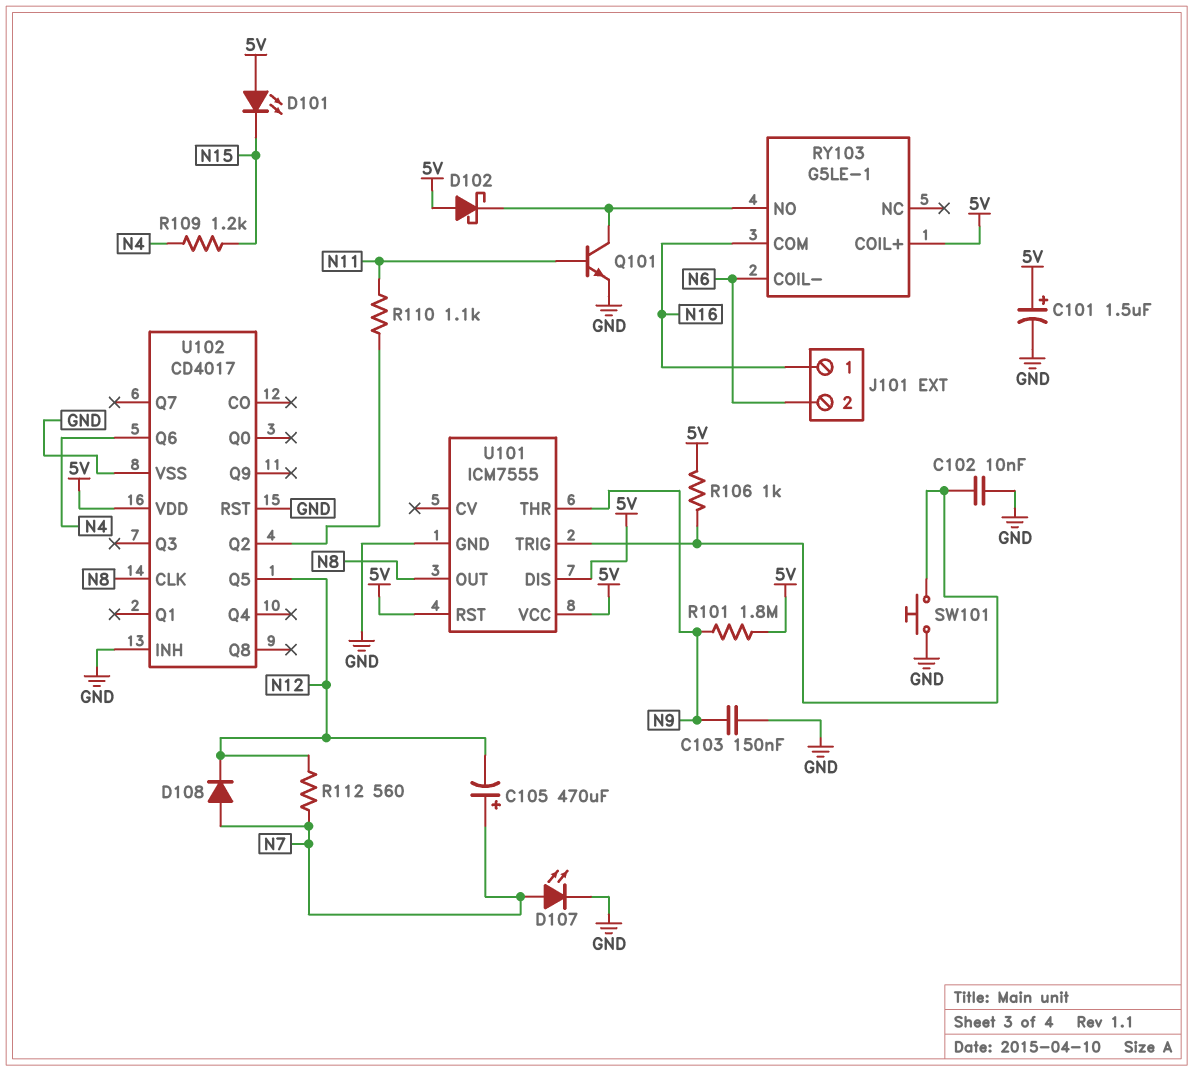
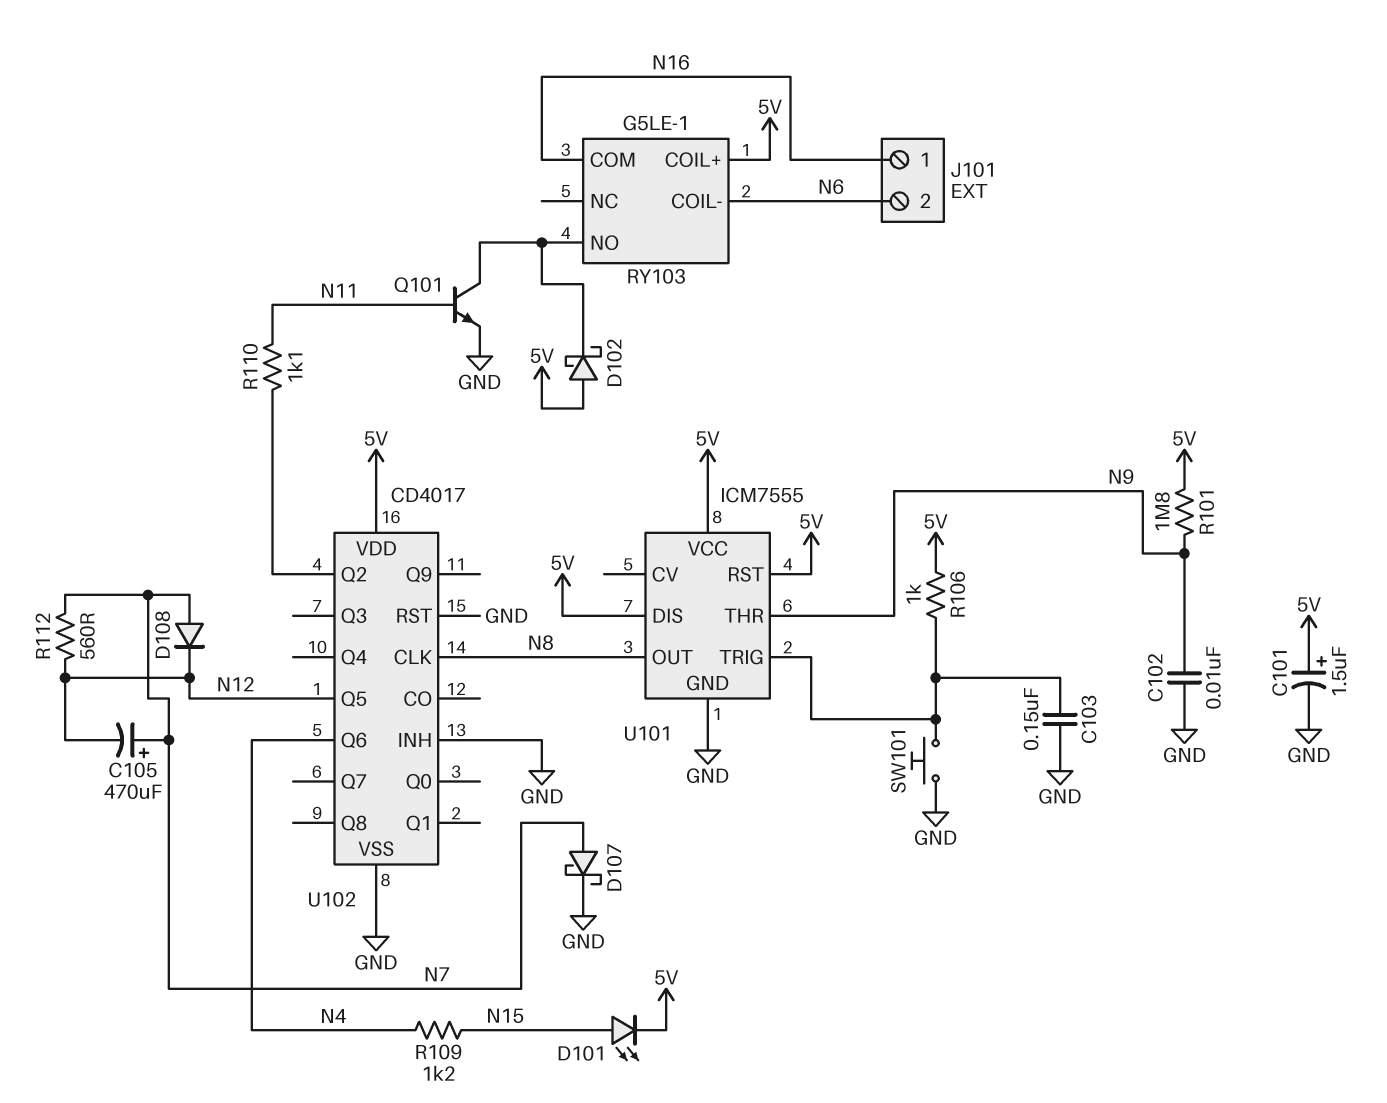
C102: 10nF (GND, U101/TRIG) -> 10nF (GND, N9)
C103: 150nF (GND, N9) -> 150nF (GND, U101/TRIG)
D101: LED (A 5V, K N15) -> LED (A N15, K 5V)
D107: LED (A N7, K GND) -> schottky (A N7, K GND)

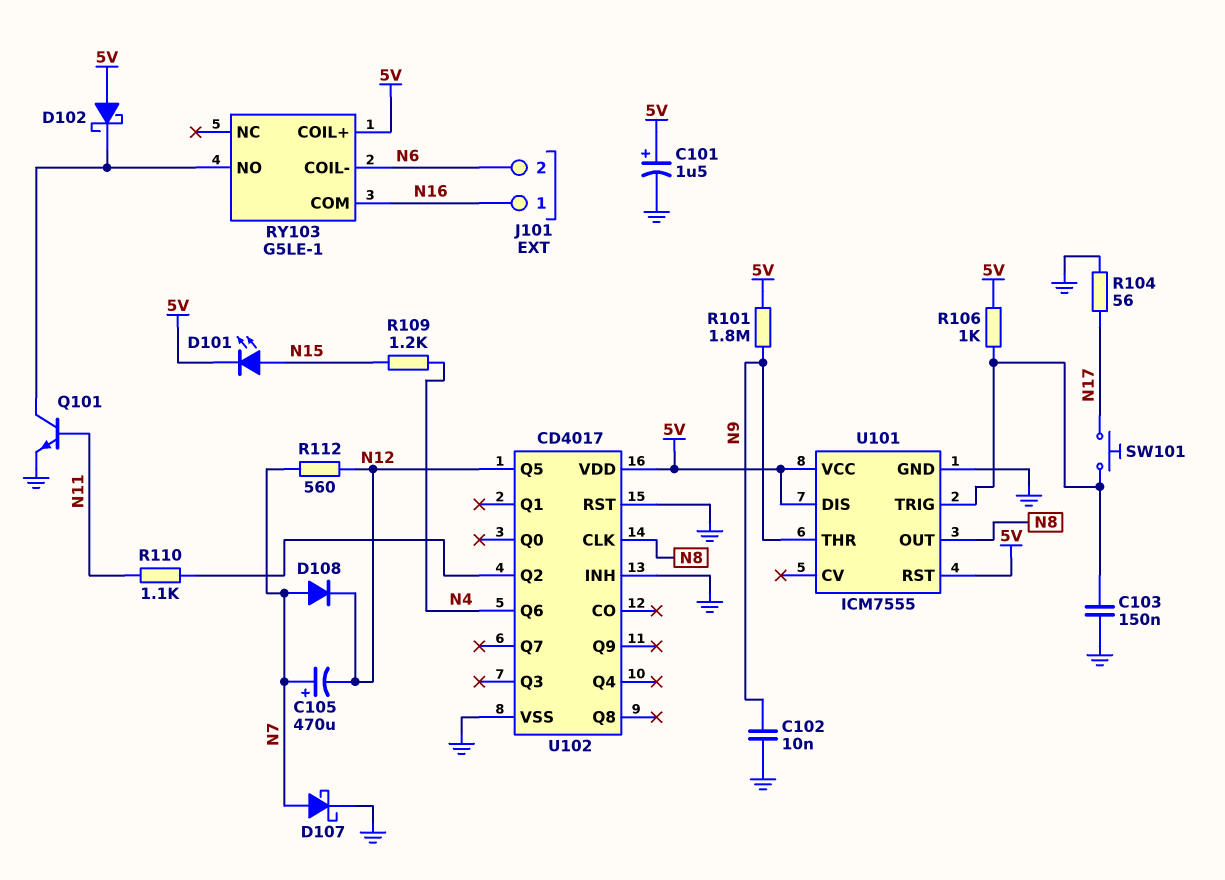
R104: none -> 56 (GND, N17)
SW101: button (GND, U101/TRIG) -> button (N17, U101/TRIG)

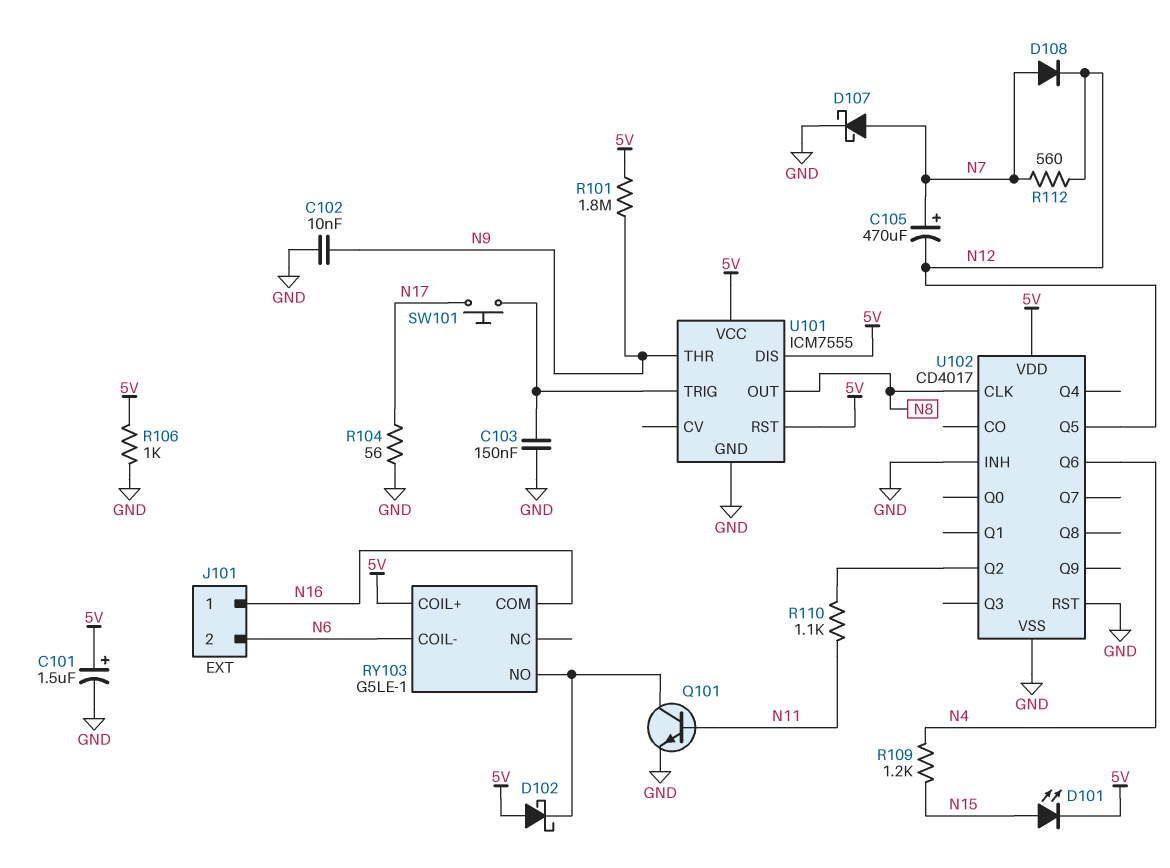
R106: 1k (5V, U101/TRIG) -> 1k (5V, GND)

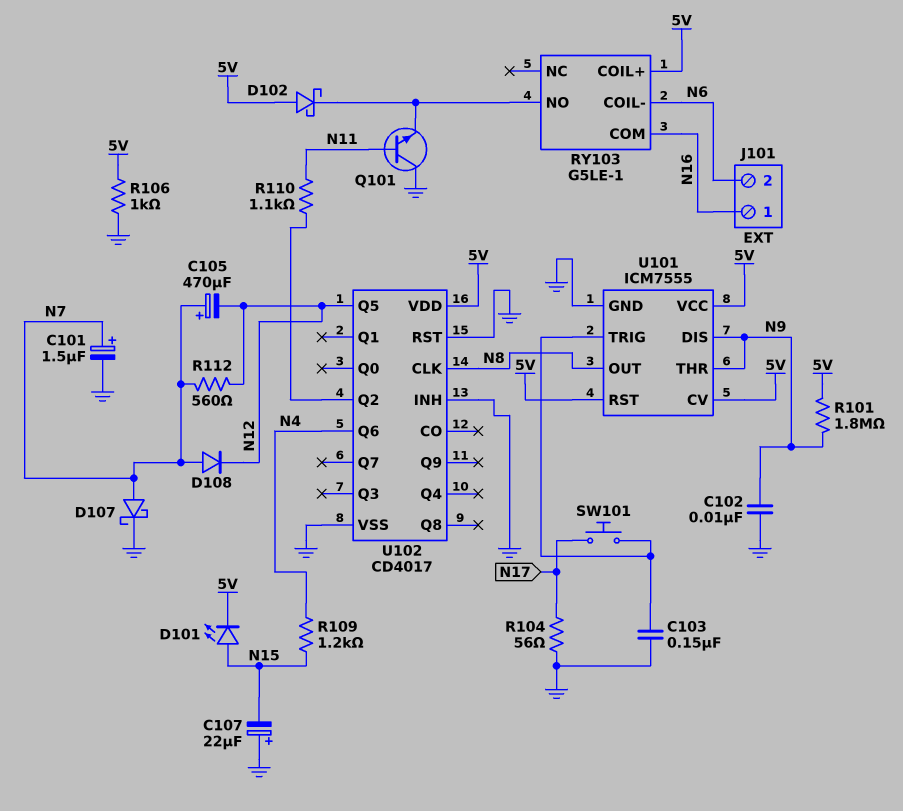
C101: 1.5uF (plus 5V, minus GND) -> 1.5uF (plus N7, minus GND)
C107: none -> 22uF (plus GND, minus N15)
Q101: NPN (B N11, C RY103/NO, E GND) -> NPN (B N11, C GND, E RY103/NO)
U101 pin CV: none -> 5V
U101 pin DIS: 5V -> N9

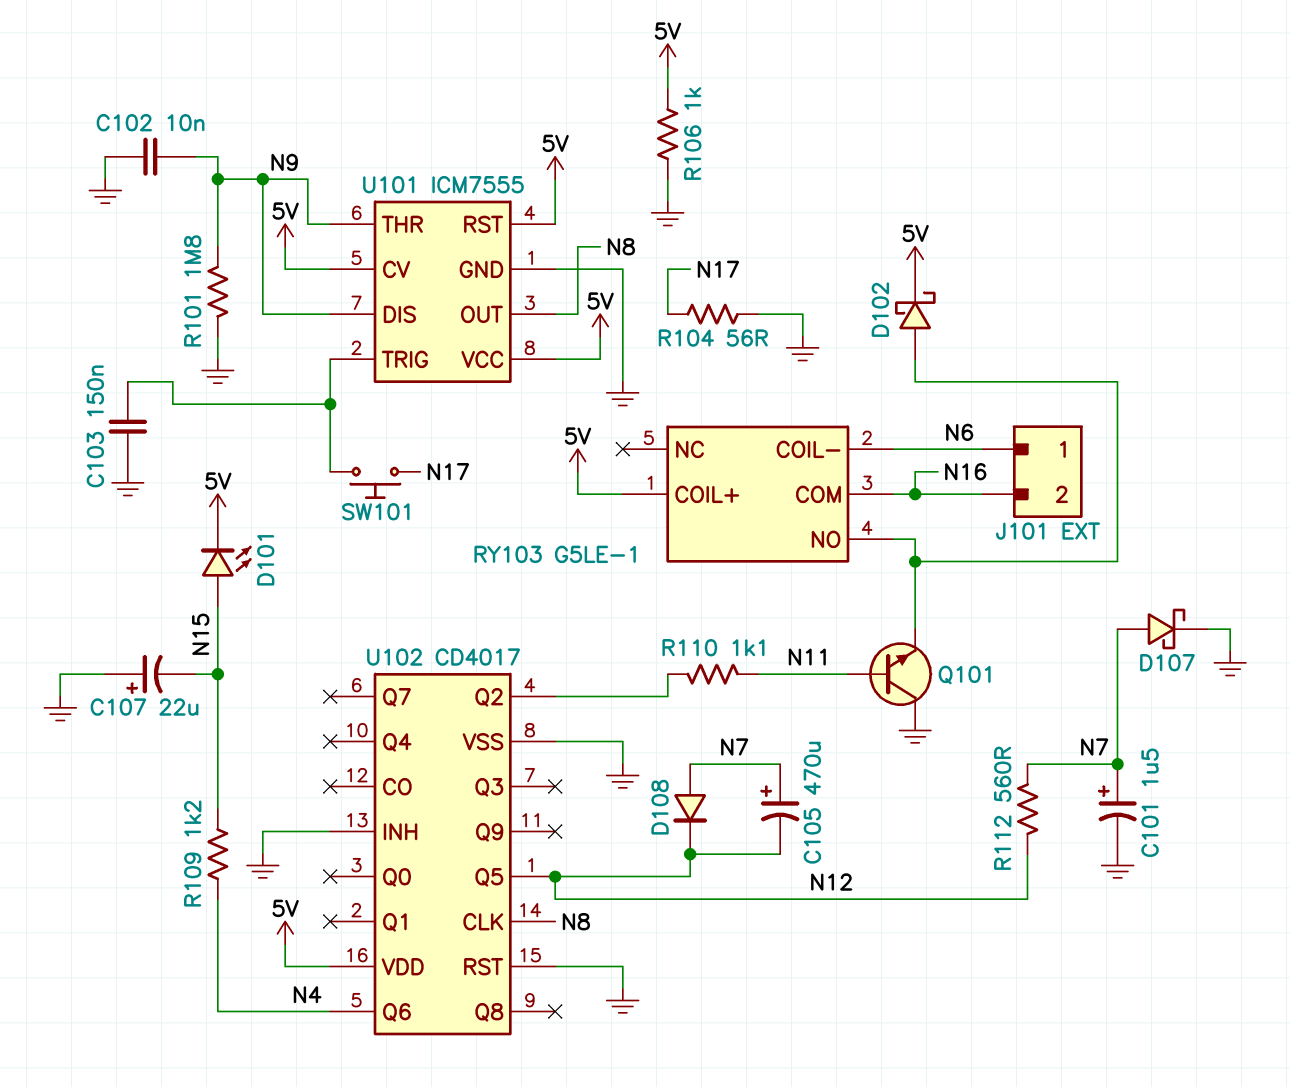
D102: schottky (A 5V, K RY103/NO) -> schottky (A RY103/NO, K 5V)
J101 pin 1: N16 -> N6
J101 pin 2: N6 -> N16
R101: 1.8M (5V, N9) -> 1.8M (GND, N9)

